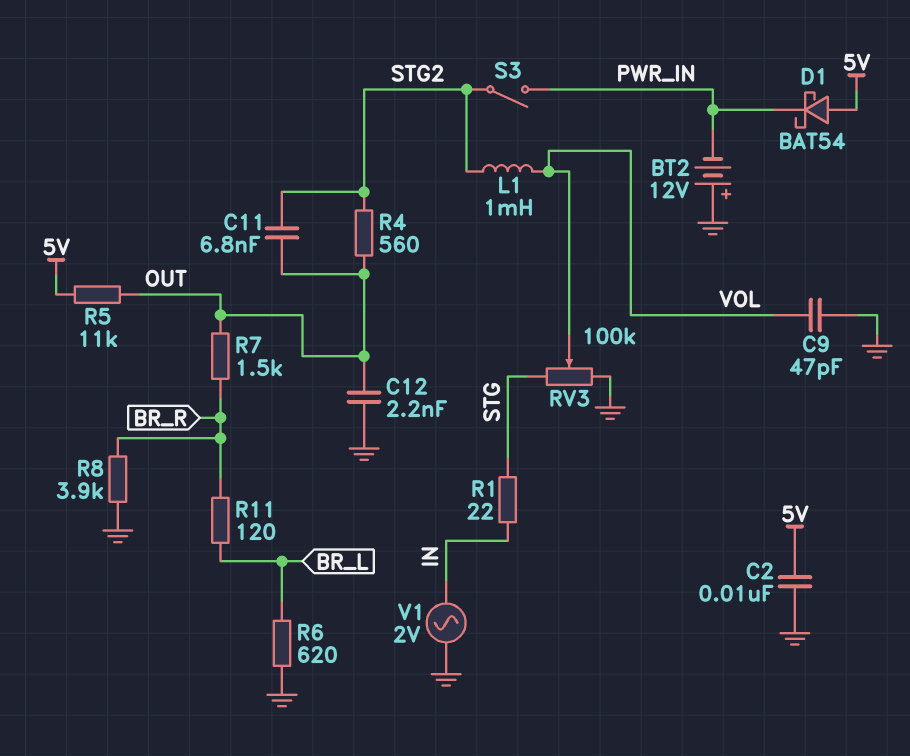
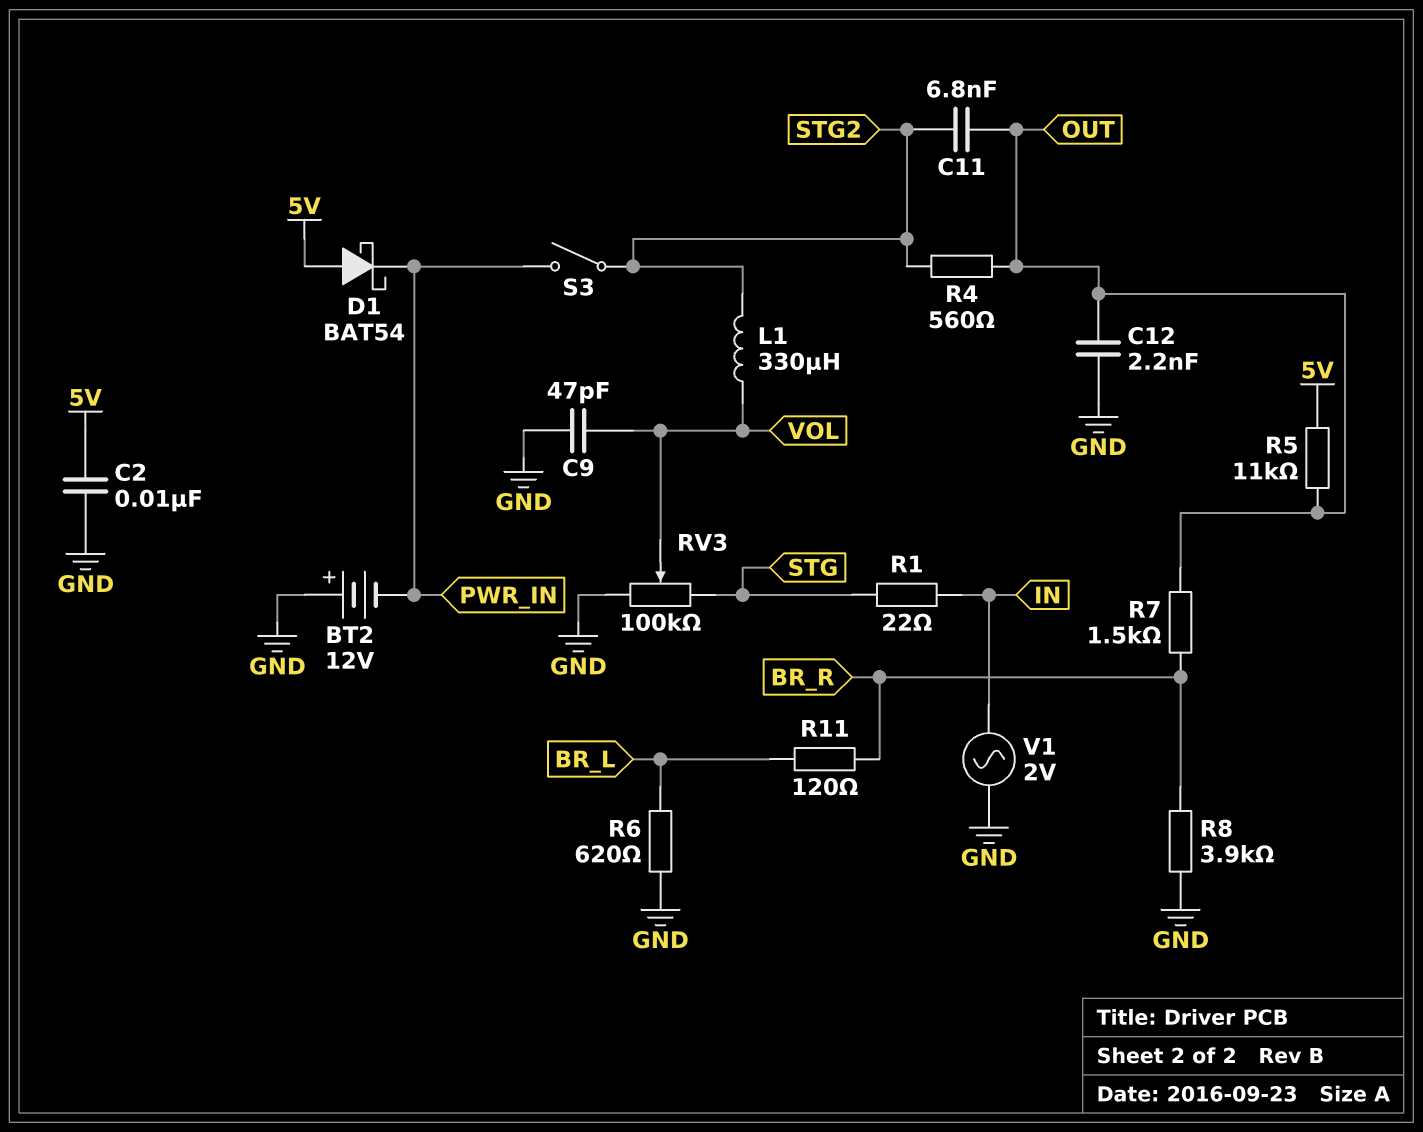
L1: 1mH (STG2, VOL) -> 330uH (STG2, VOL)

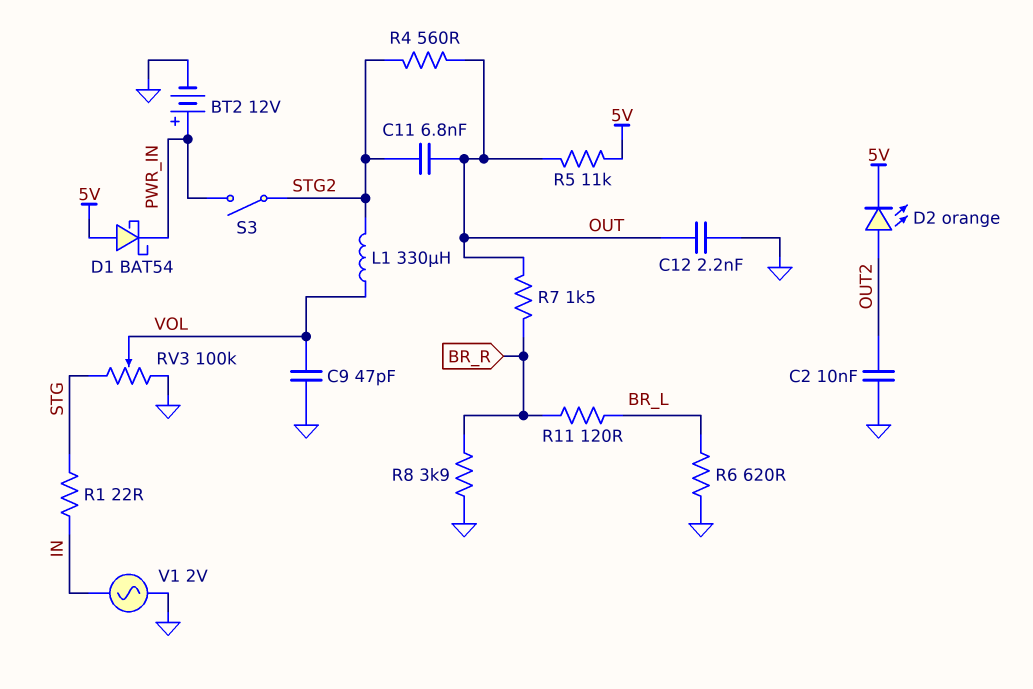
BT2: 12V (plus GND, minus PWR_IN) -> 12V (plus PWR_IN, minus GND)
C2: 10nF (5V, GND) -> 10nF (GND, OUT2)
D2: none -> LED orange (A OUT2, K 5V)

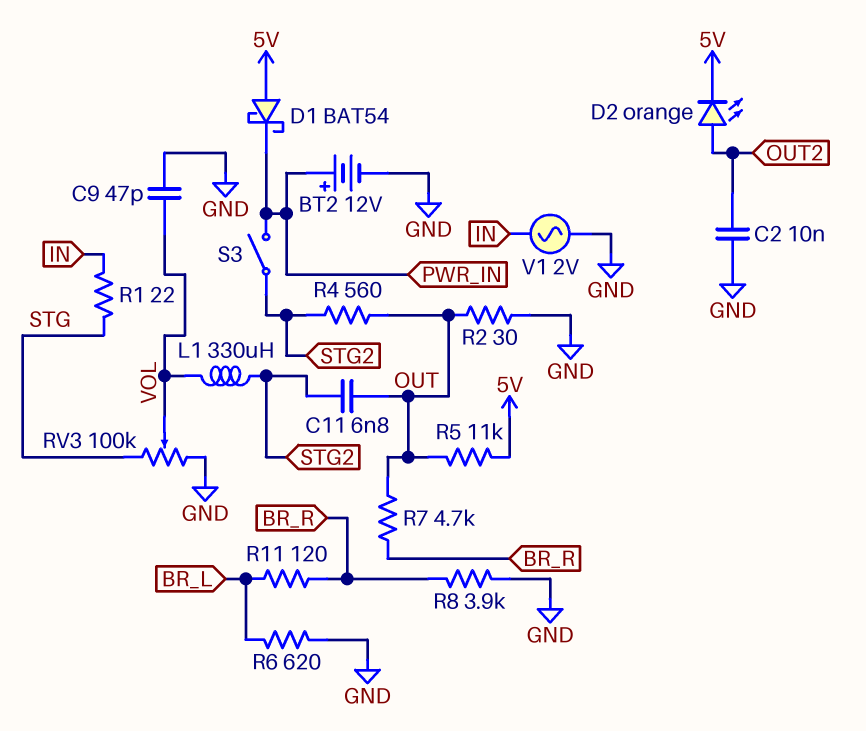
C12: 2.2nF (GND, OUT) -> none
R2: none -> 30 (GND, OUT)
R7: 1.5k (BR_R, OUT) -> 4.7k (BR_R, OUT)

